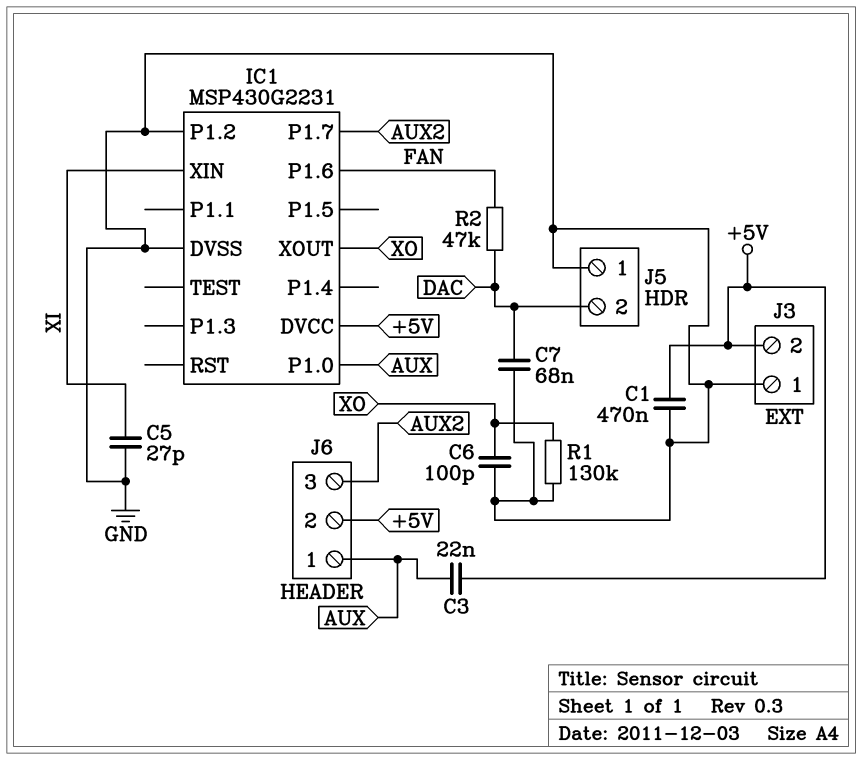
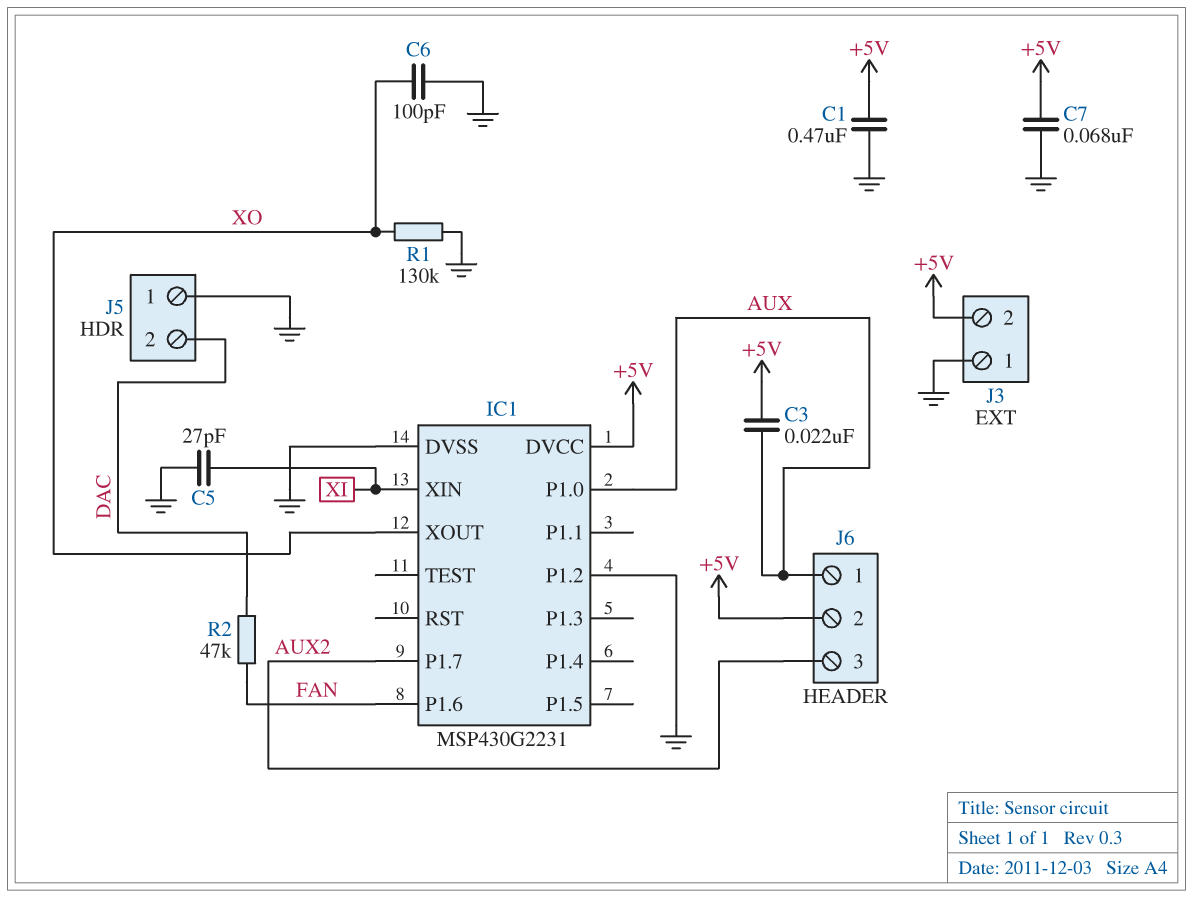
C7: 68nF (DAC, GND) -> 68nF (+5V, GND)

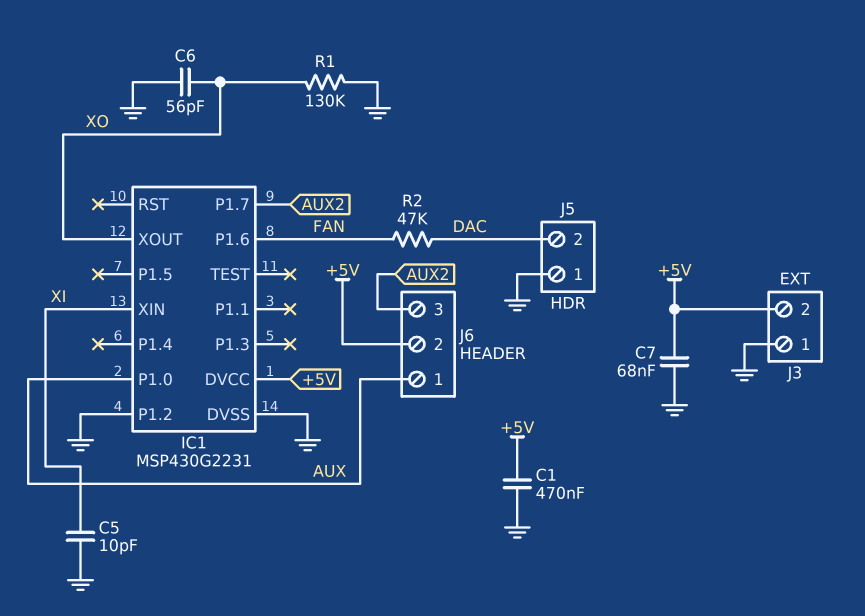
C3: 22nF (+5V, AUX) -> none
C5: 27pF (GND, XI) -> 10pF (GND, XI)
C6: 100pF (GND, XO) -> 56pF (GND, XO)

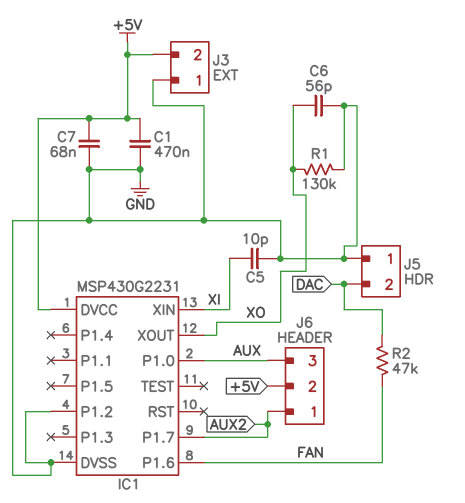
J6 pin 1: AUX -> AUX2
J6 pin 3: AUX2 -> AUX

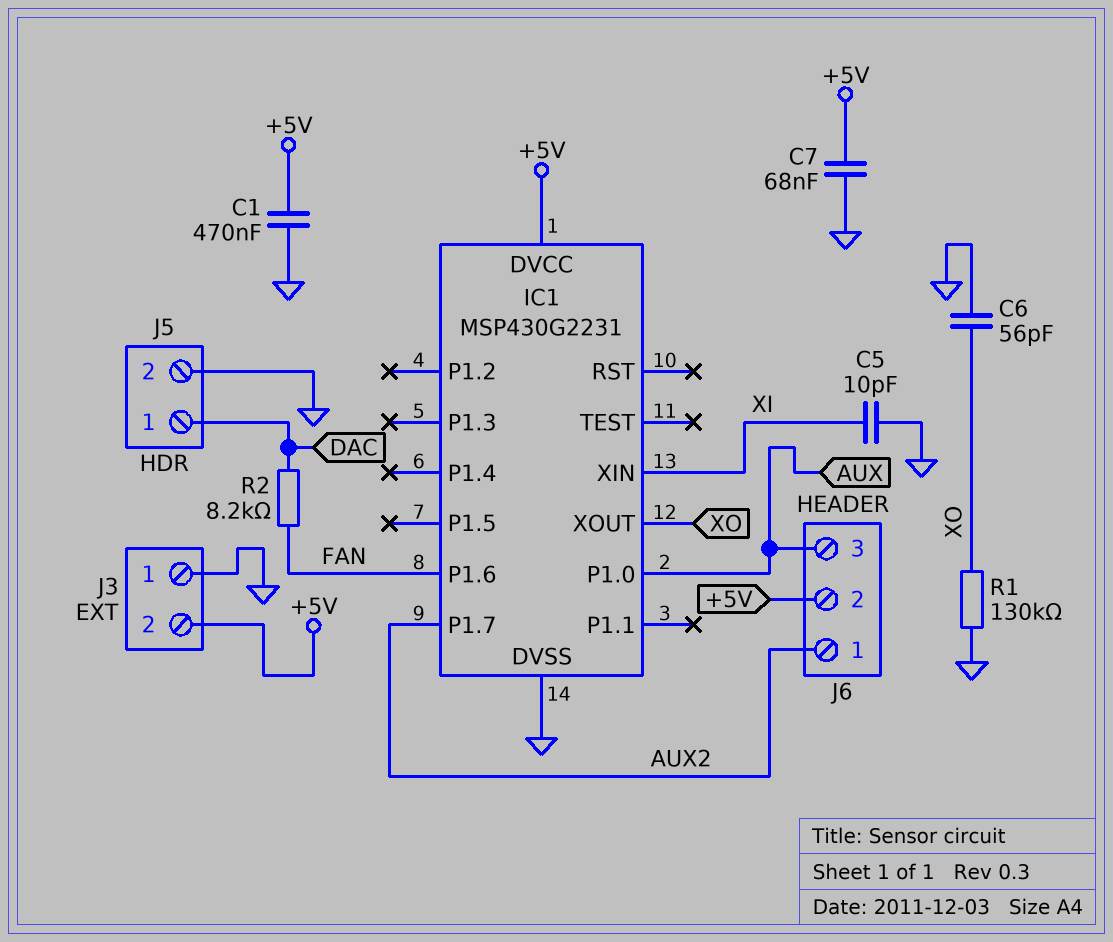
IC1 pin P1.2: GND -> none
J5 pin 1: GND -> DAC
J5 pin 2: DAC -> GND
R2: 47k (DAC, FAN) -> 8.2k (DAC, FAN)

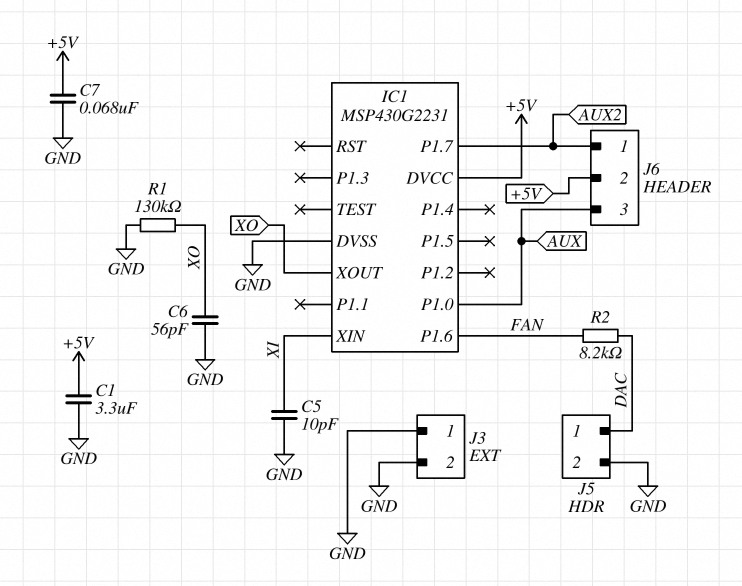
C1: 470nF (+5V, GND) -> 3.3uF (+5V, GND)
J3 pin 2: +5V -> GND

